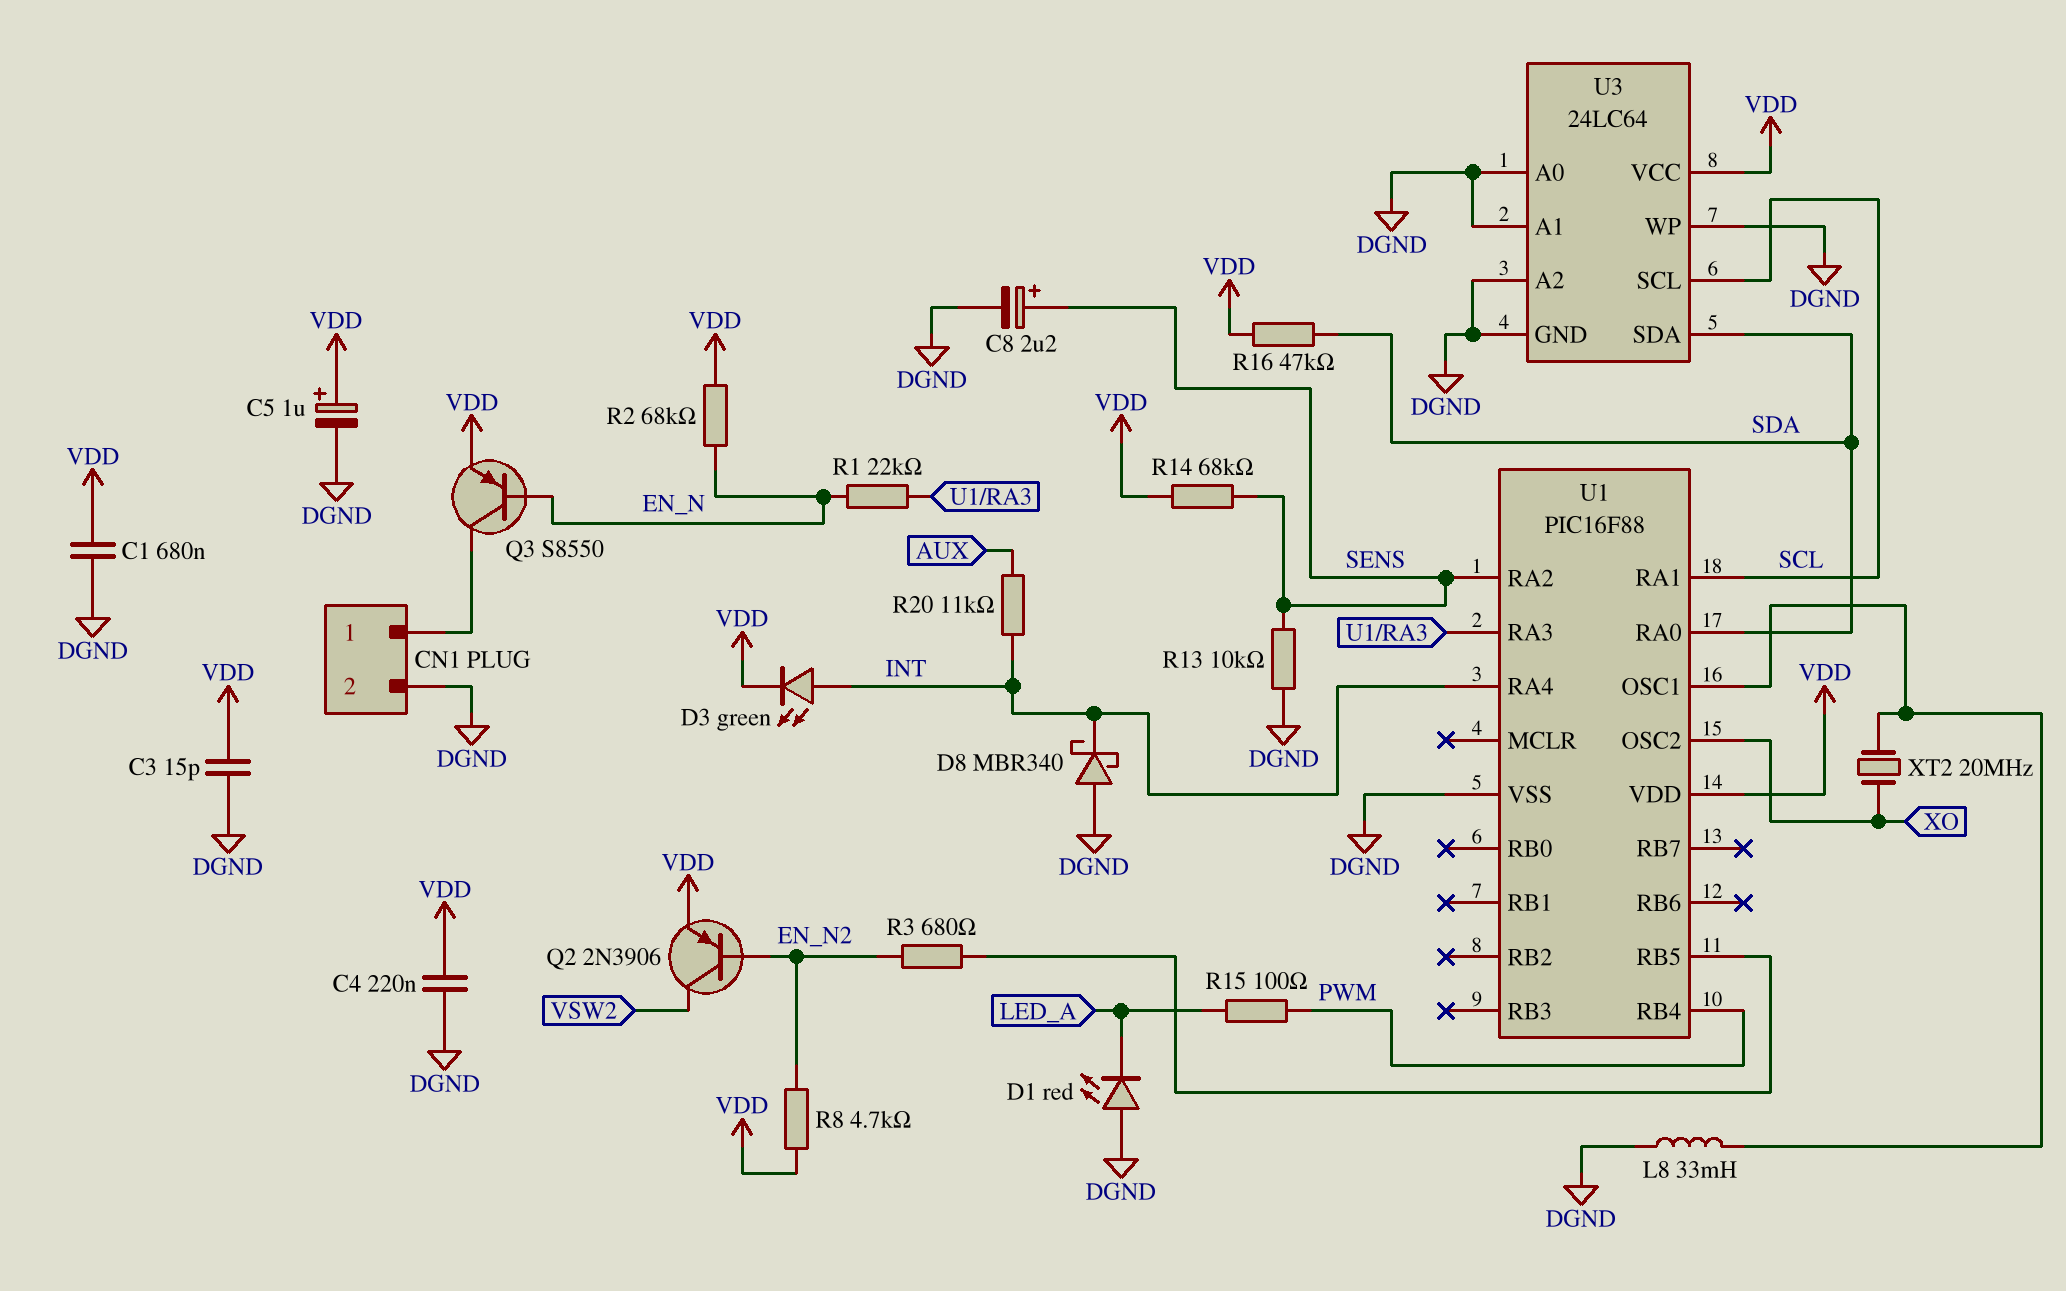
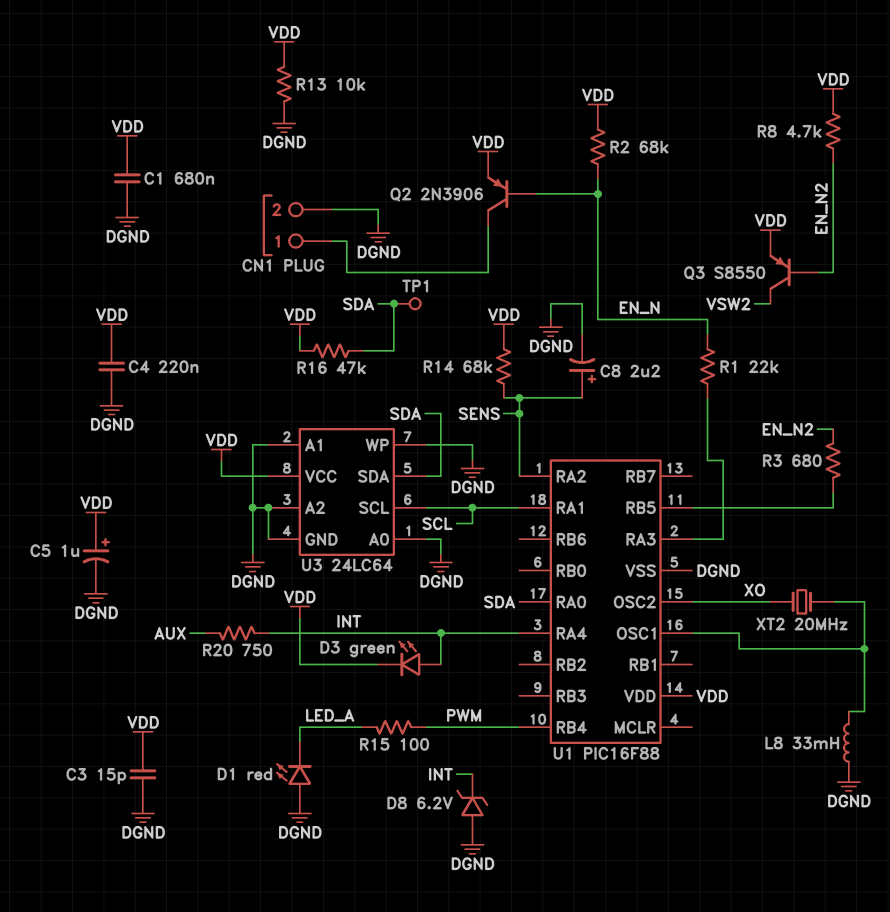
D8: schottky MBR340 (A DGND, K INT) -> zener 6.2V (A DGND, K INT)
Q2: PNP 2N3906 (B EN_N2, C VSW2, E VDD) -> PNP 2N3906 (B EN_N, C CN1/1, E VDD)
Q3: PNP S8550 (B EN_N, C CN1/1, E VDD) -> PNP S8550 (B EN_N2, C VSW2, E VDD)
R13: 10k (DGND, SENS) -> 10k (DGND, VDD)
R20: 11k (AUX, INT) -> 750 (AUX, INT)
TP1: none -> test point (SDA)

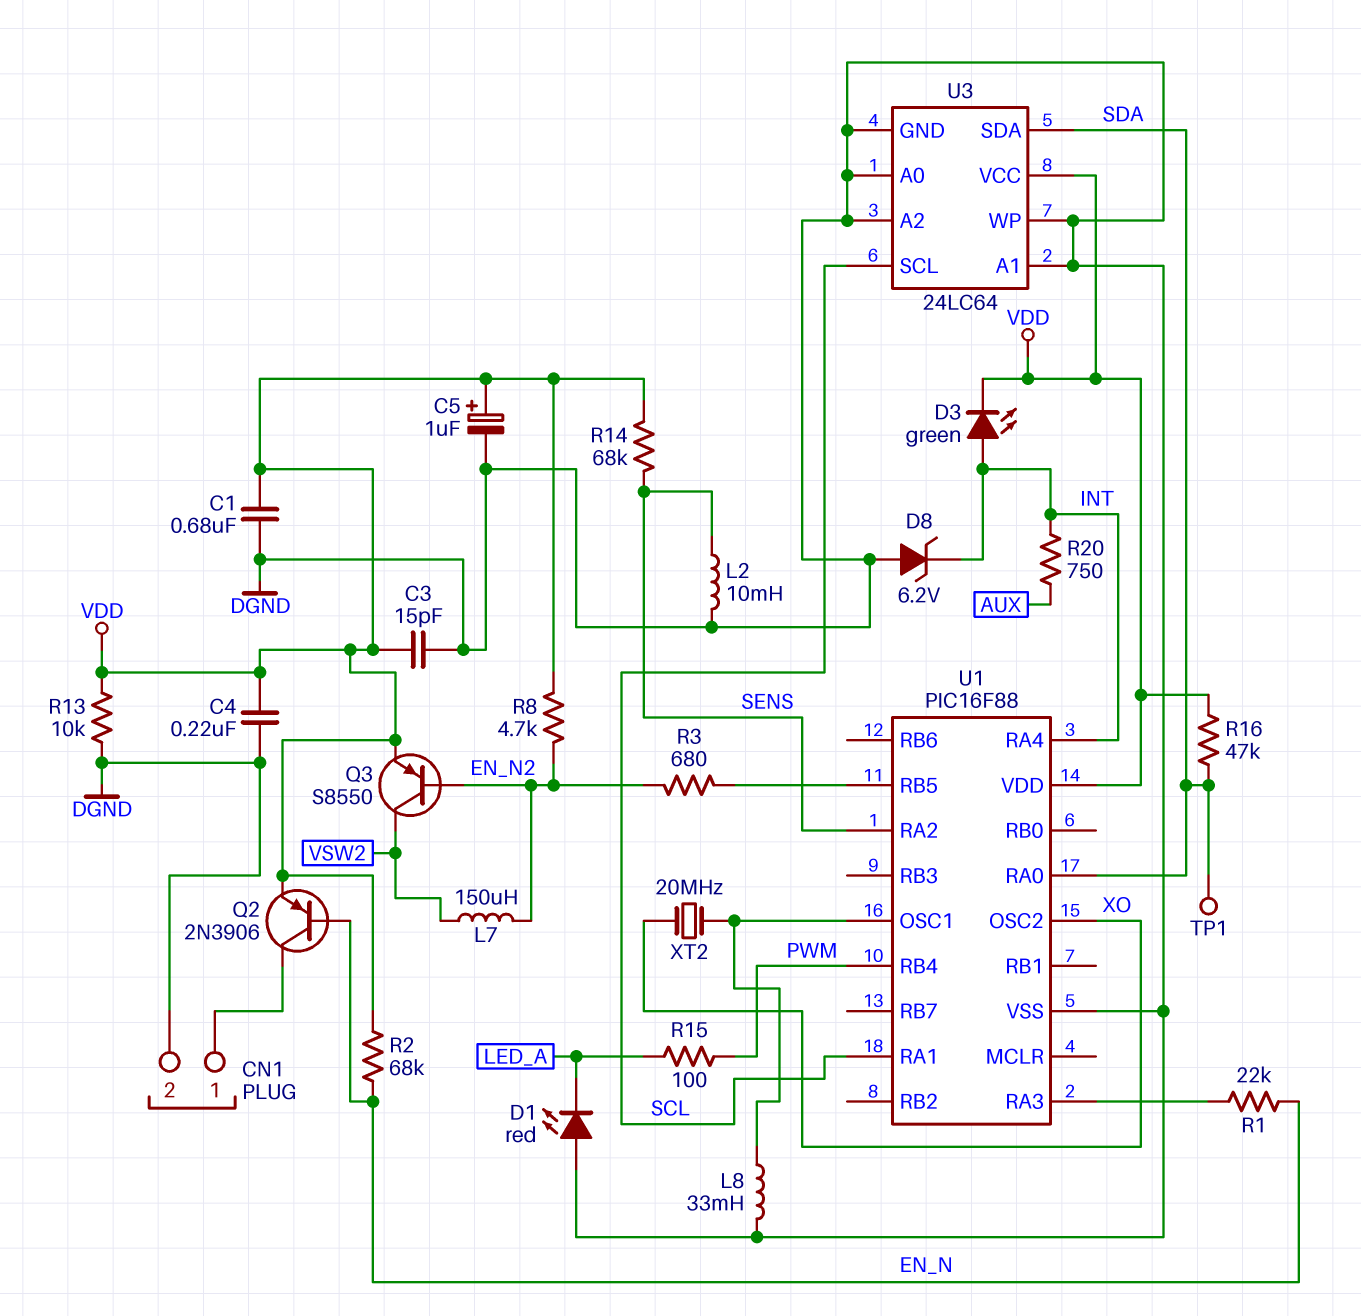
C8: 2.2uF (plus SENS, minus DGND) -> none
L2: none -> 10mH (DGND, SENS)
L7: none -> 150uH (EN_N2, VSW2)

